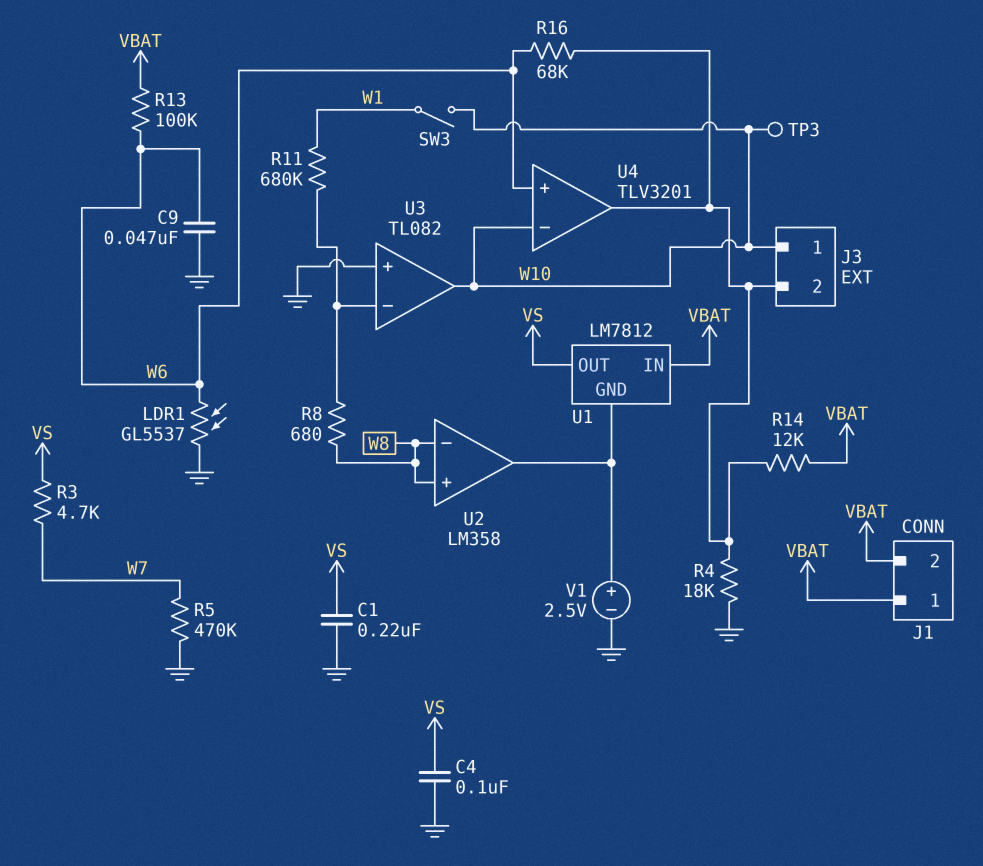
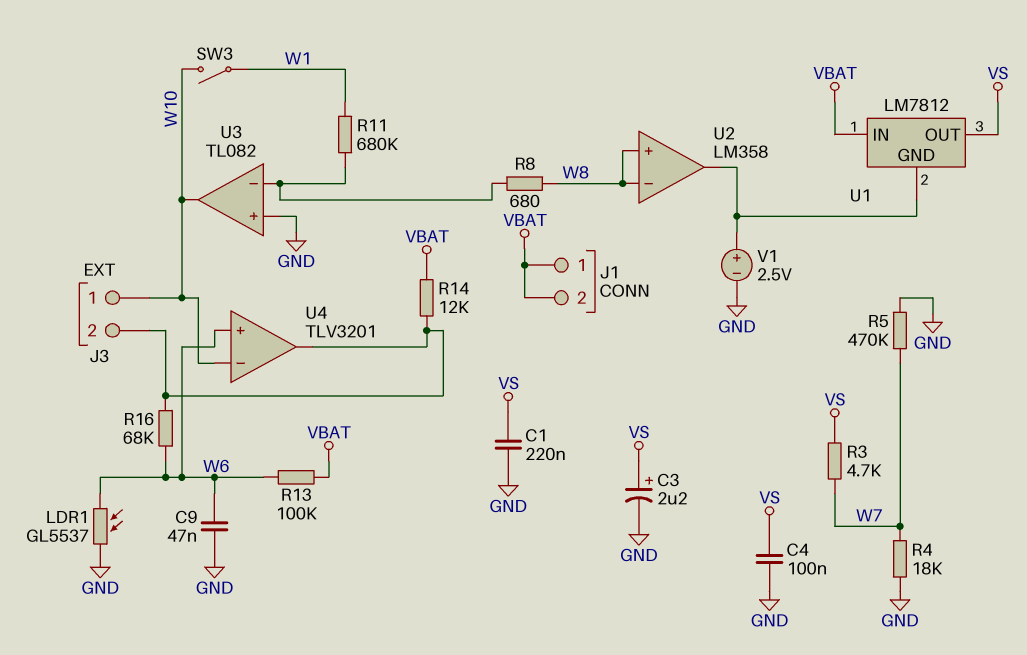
C3: none -> 2.2uF (plus VS, minus GND)
R4: 18k (GND, J3/2) -> 18k (GND, W7)
TP3: test point (W10) -> none

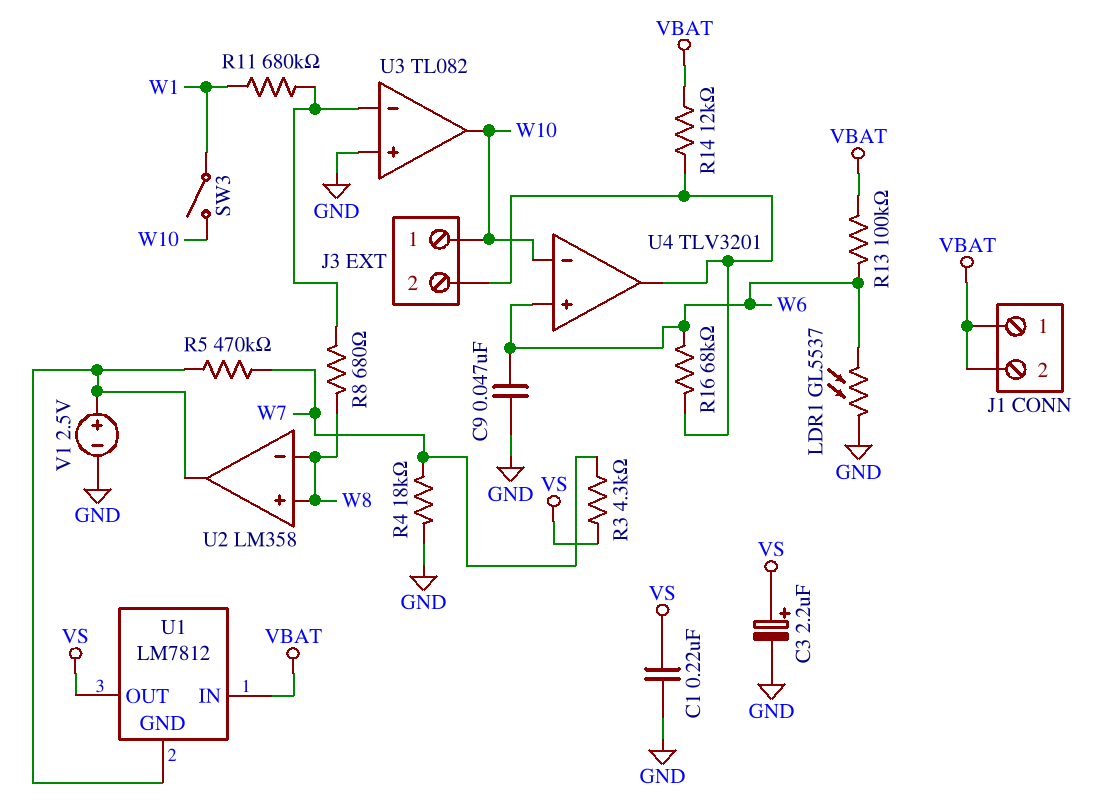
C4: 100nF (GND, VS) -> none
R3: 4.7k (VS, W7) -> 4.3k (VS, W7)
R5: 470k (GND, W7) -> 470k (U1/GND, W7)

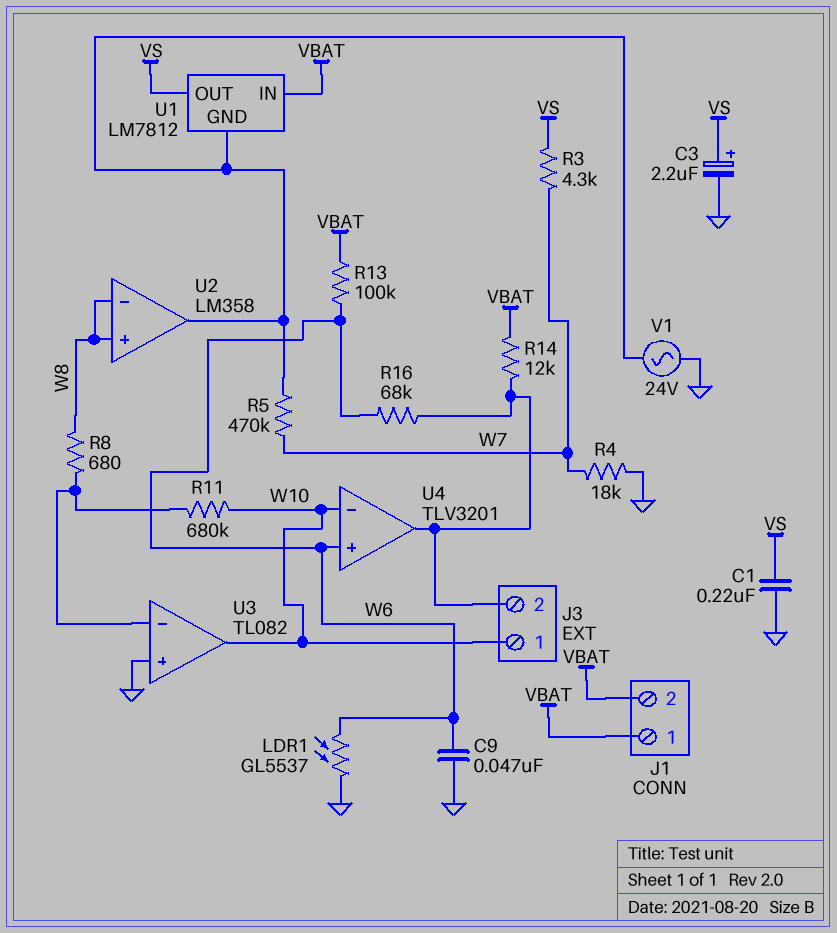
R11: 680k (U3/in-, W1) -> 680k (U3/in-, W10)
SW3: switch (W1, W10) -> none
V1: 2.5V (plus U1/GND, minus GND) -> AC 24V (GND, U1/GND)

